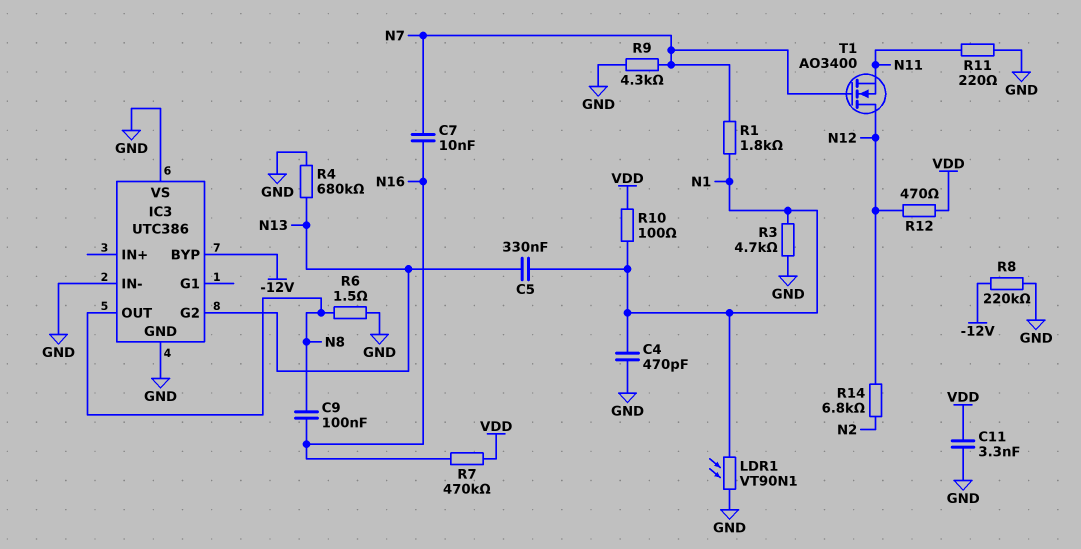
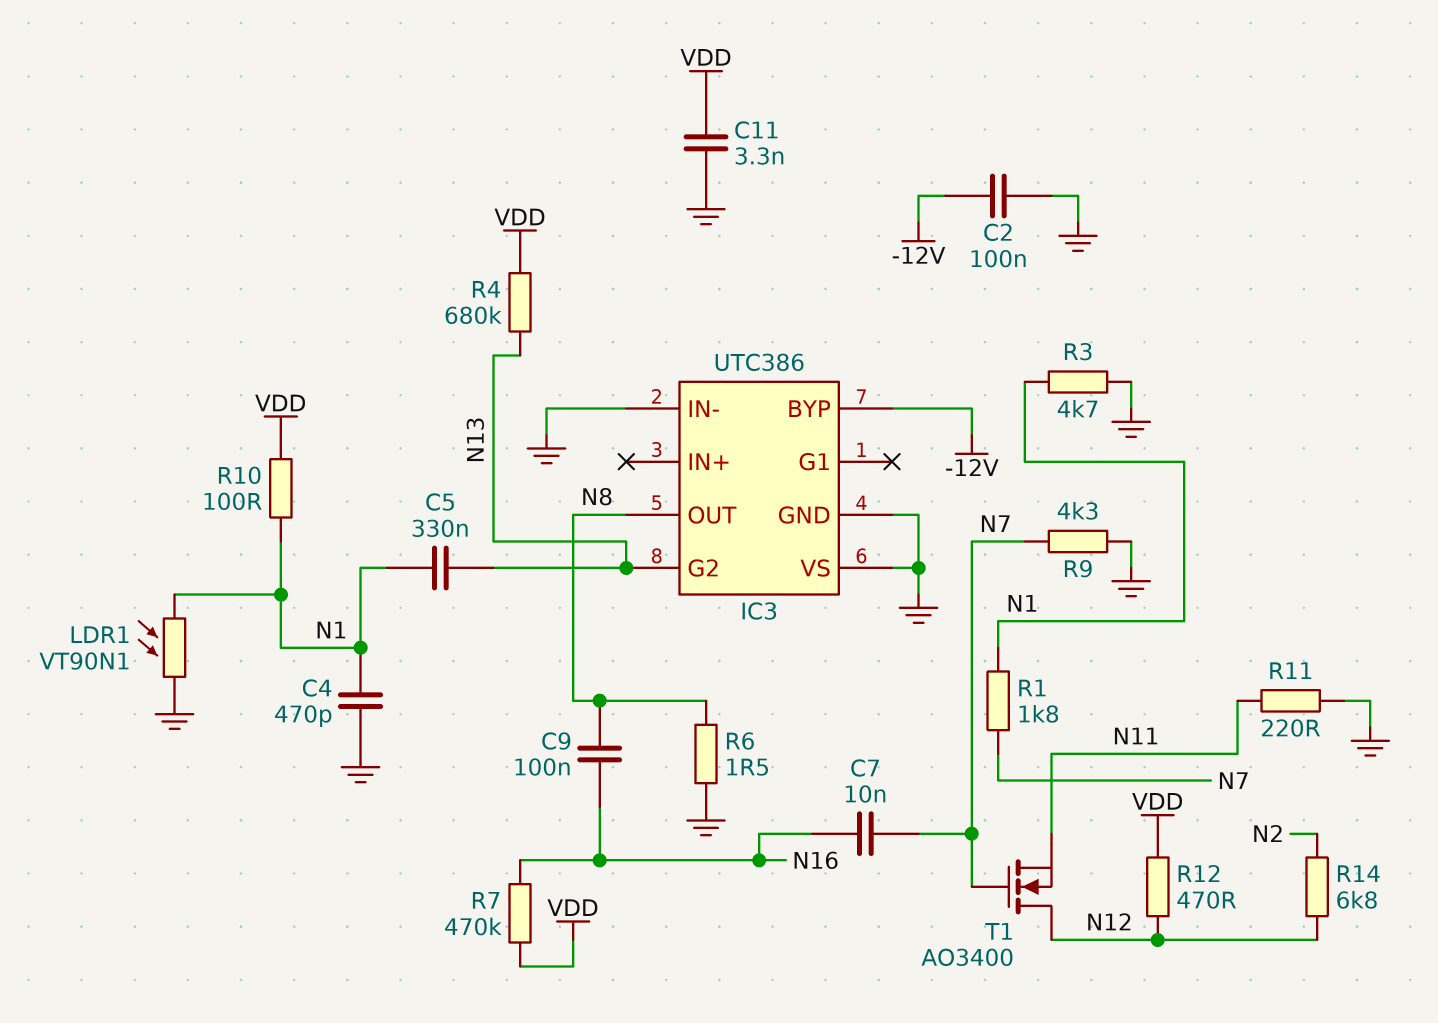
C2: none -> 100nF (-12V, GND)
R4: 680k (GND, N13) -> 680k (N13, VDD)
R8: 220k (-12V, GND) -> none

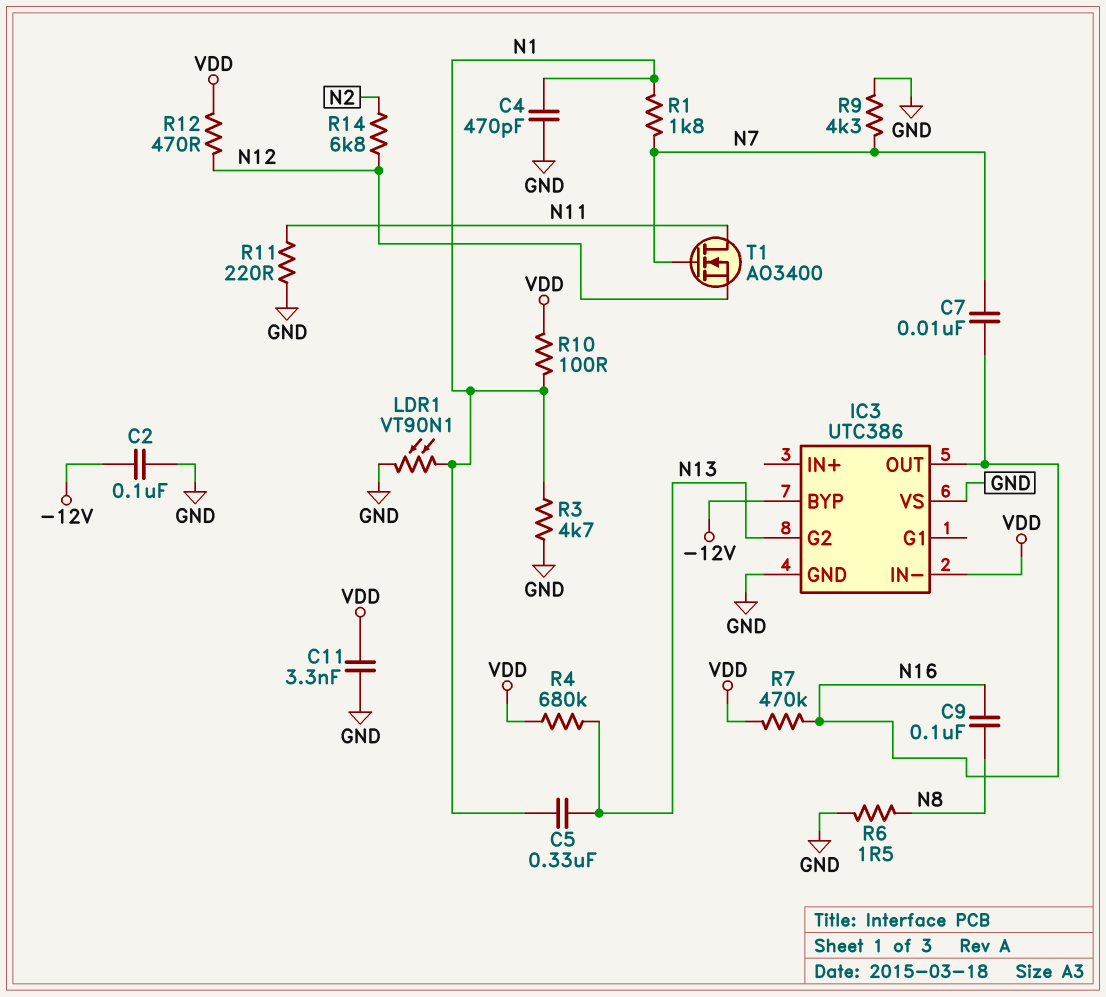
IC3 pin IN-: GND -> VDD
IC3 pin OUT: N8 -> N16
T1: NMOS AO3400 (G N7, D N12, S N11) -> NMOS AO3400 (G N7, D N11, S N12)

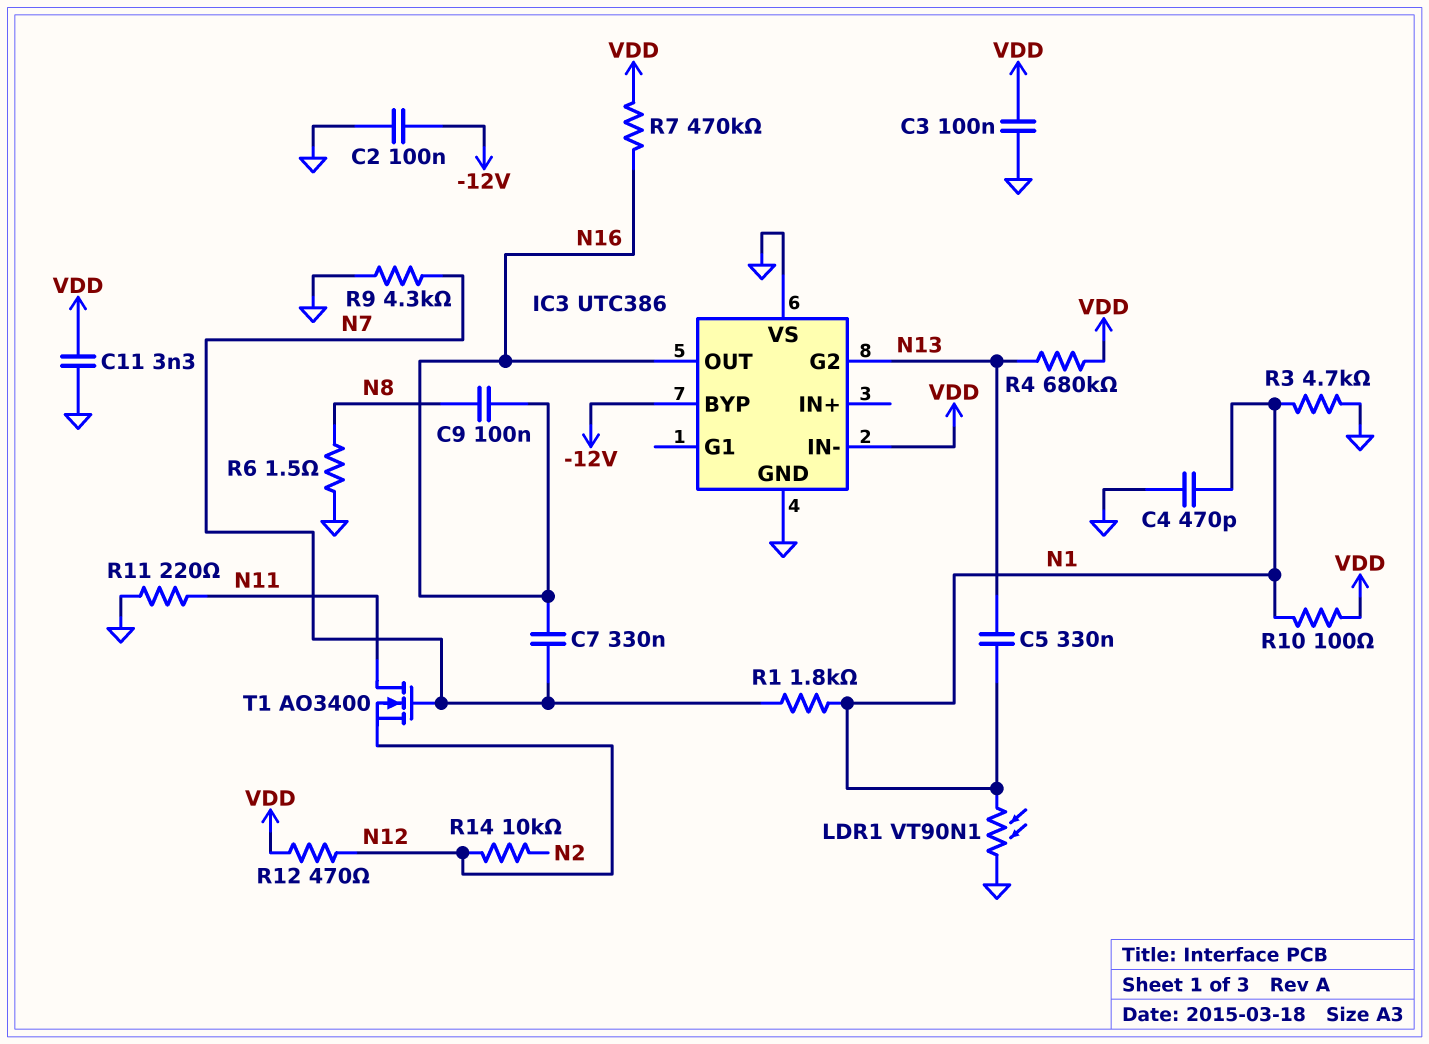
C3: none -> 100nF (GND, VDD)
C7: 10nF (N7, N16) -> 330nF (N7, N16)
R14: 6.8k (N2, N12) -> 10k (N2, N12)

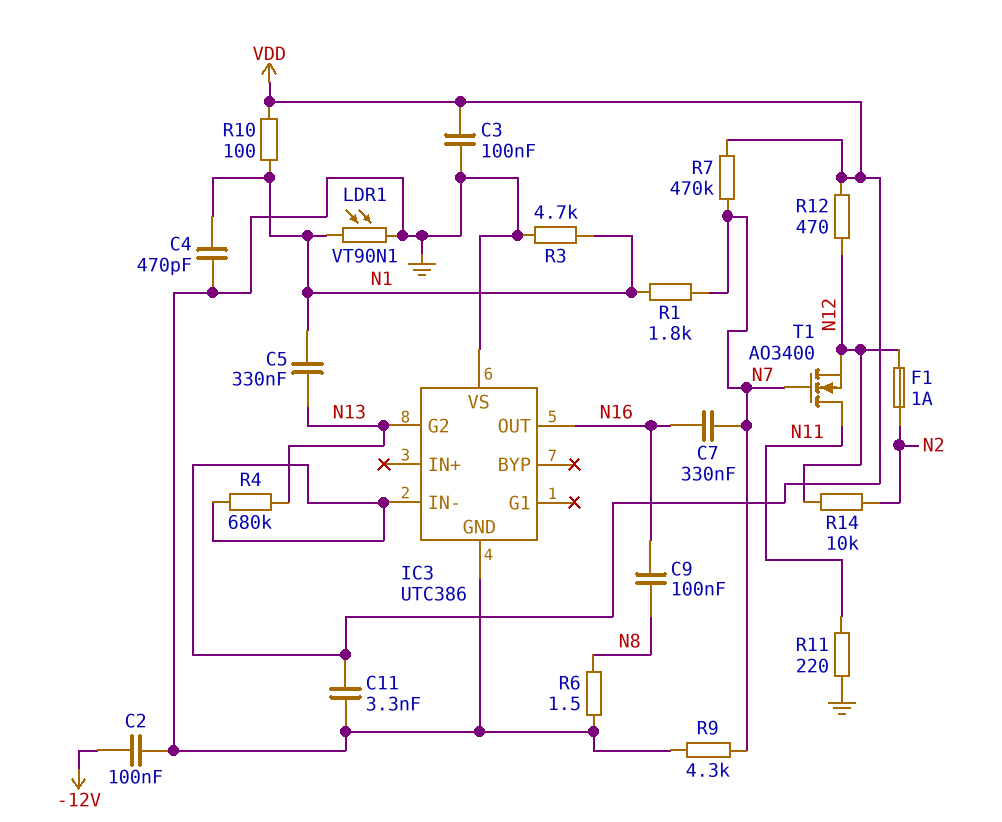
F1: none -> 1A (N2, N12)
IC3 pin BYP: -12V -> none
R7: 470k (N16, VDD) -> 470k (N7, VDD)

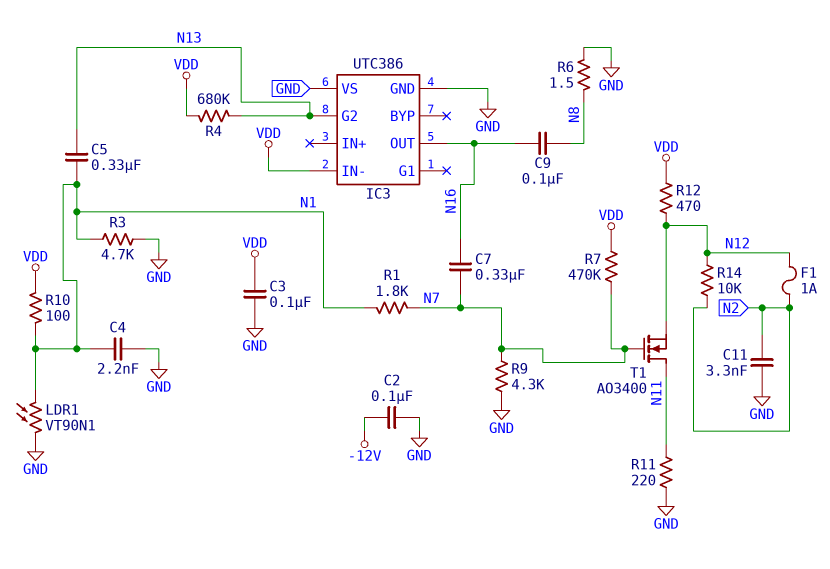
C4: 470pF (GND, N1) -> 2.2nF (GND, N1)
C11: 3.3nF (GND, VDD) -> 3.3nF (GND, N2)

